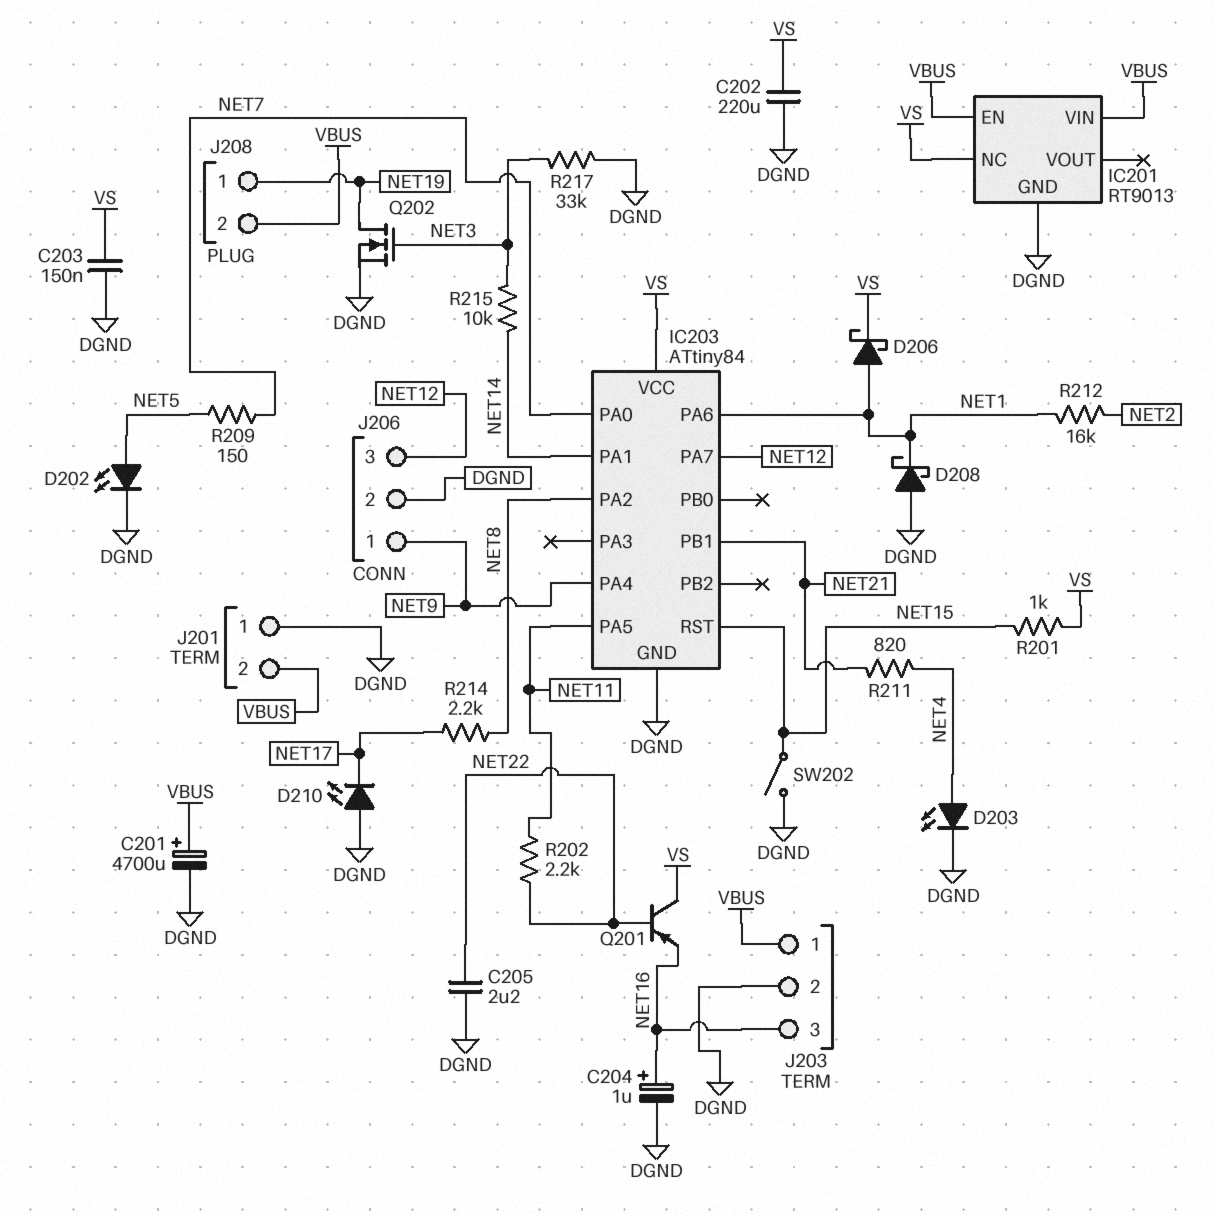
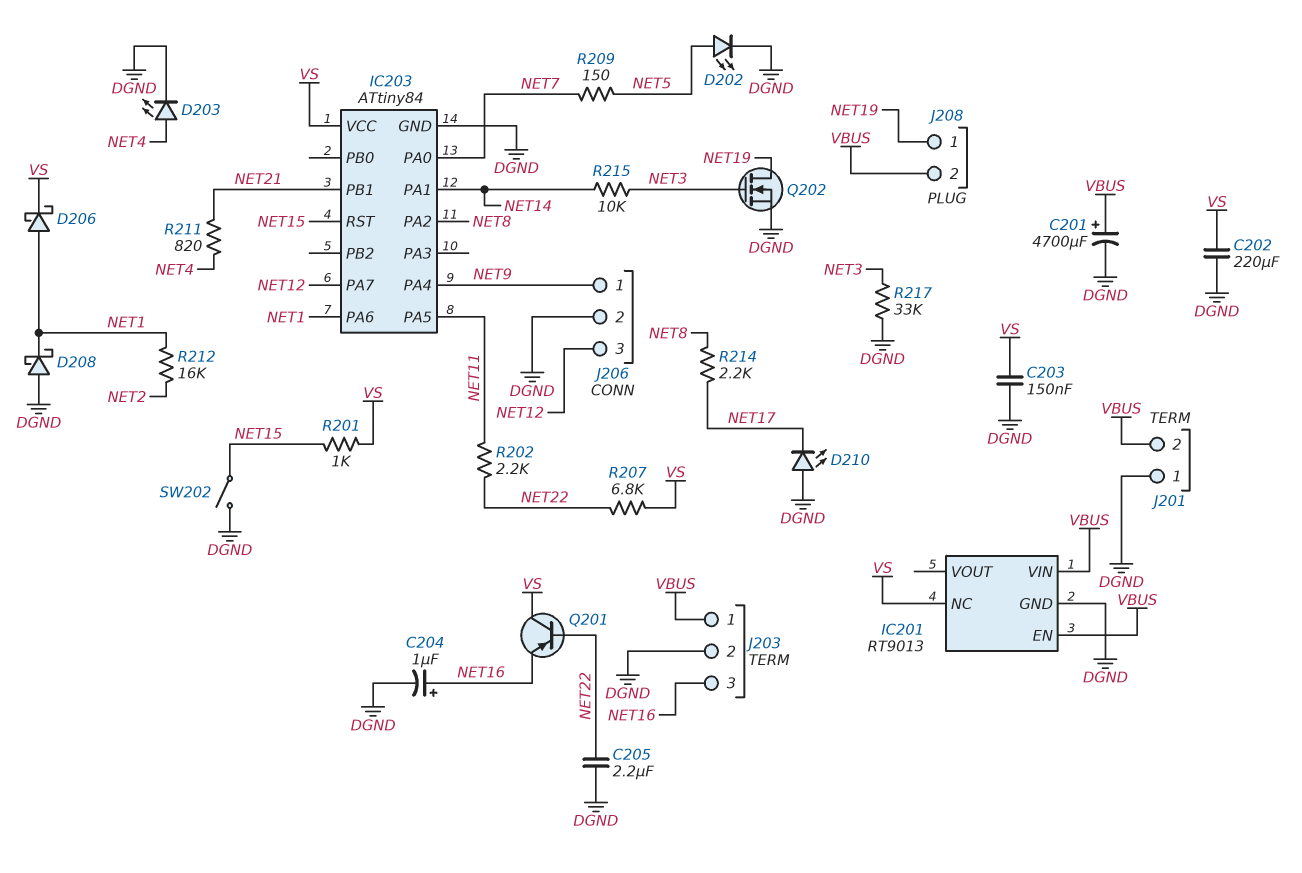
R207: none -> 6.8k (NET22, VS)

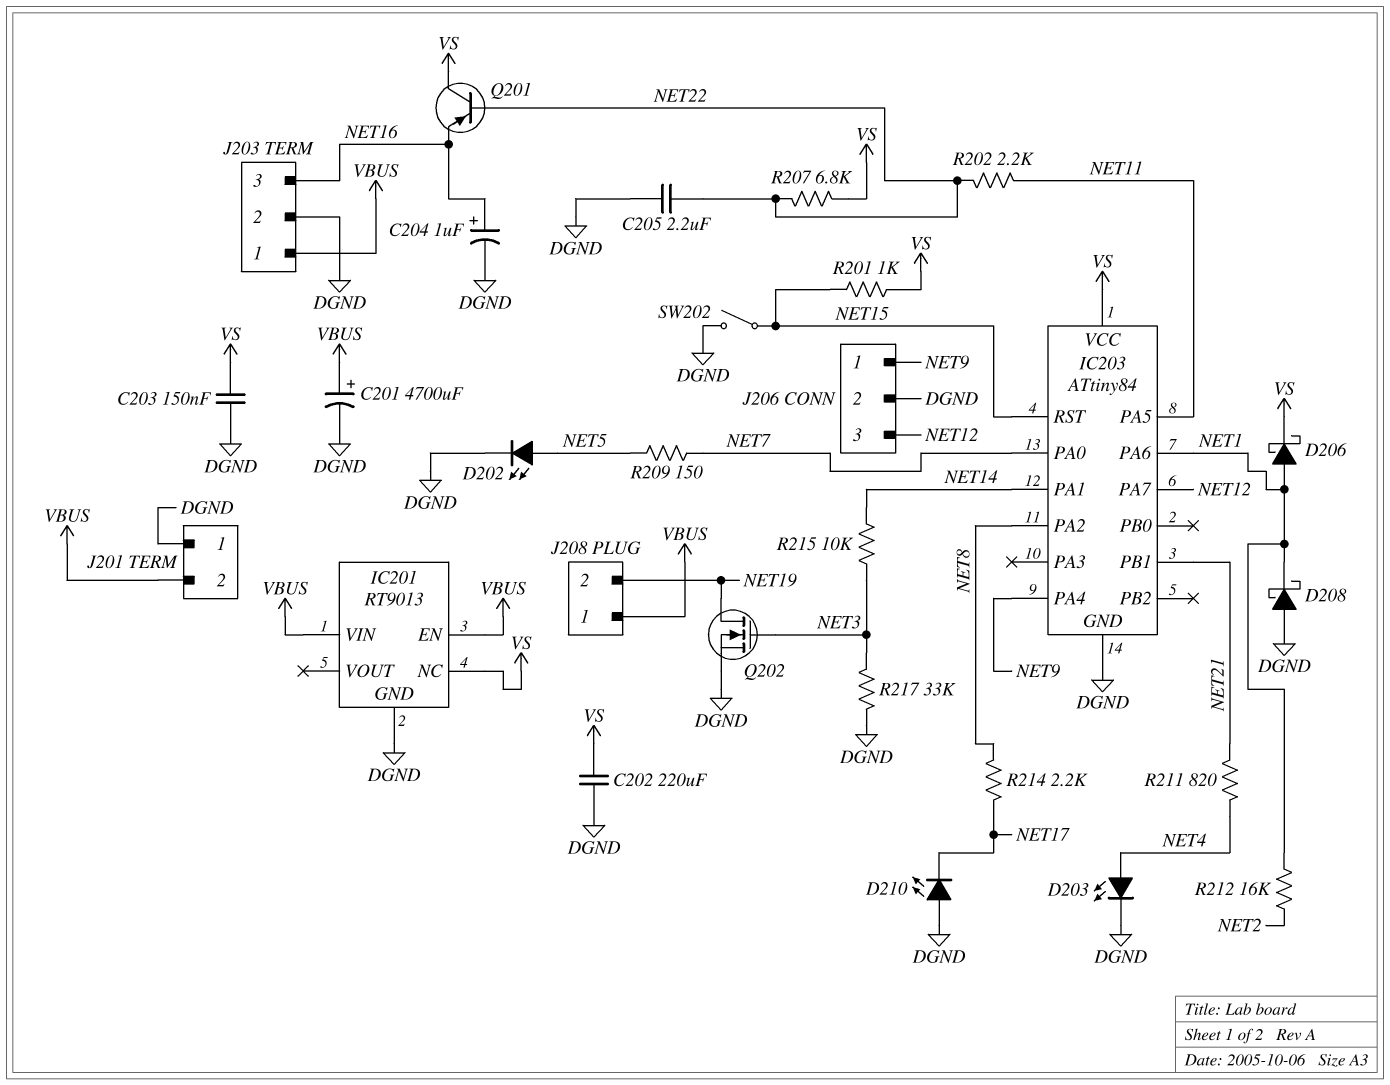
J208 pin 1: NET19 -> VBUS
J208 pin 2: VBUS -> NET19

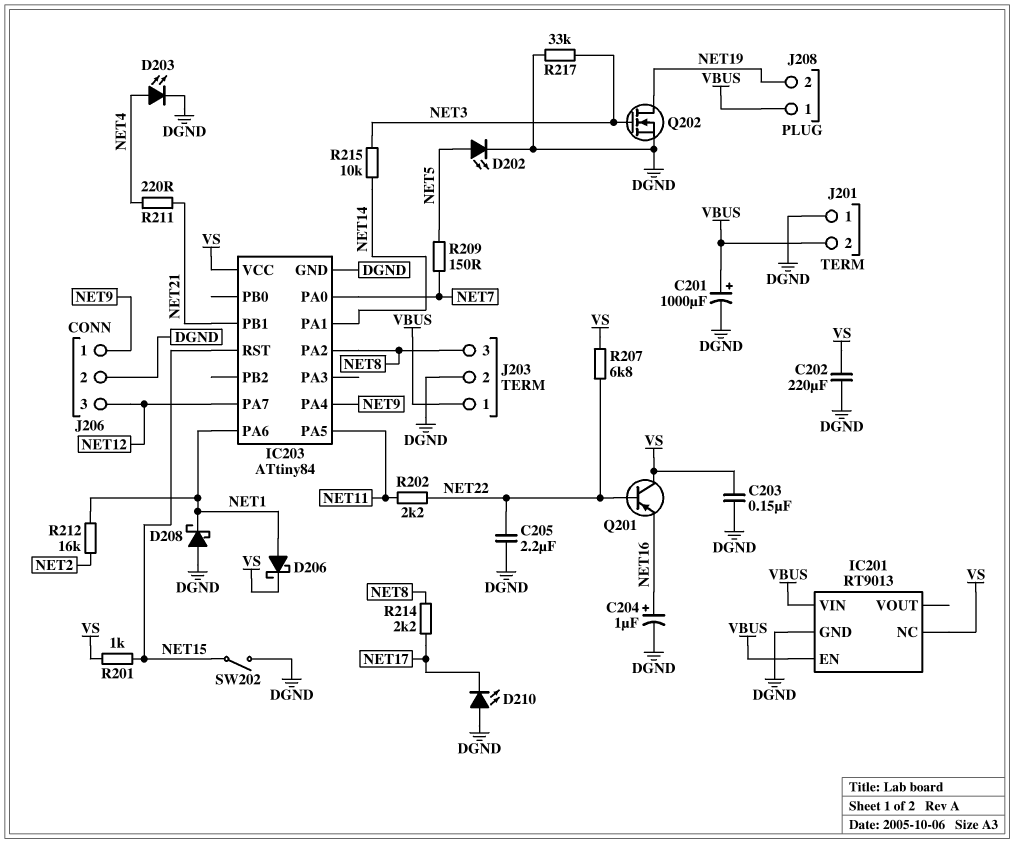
C201: 4700uF (plus VBUS, minus DGND) -> 1000uF (plus VBUS, minus DGND)
J203 pin 3: NET16 -> NET8
R211: 820 (NET4, NET21) -> 220 (NET4, NET21)

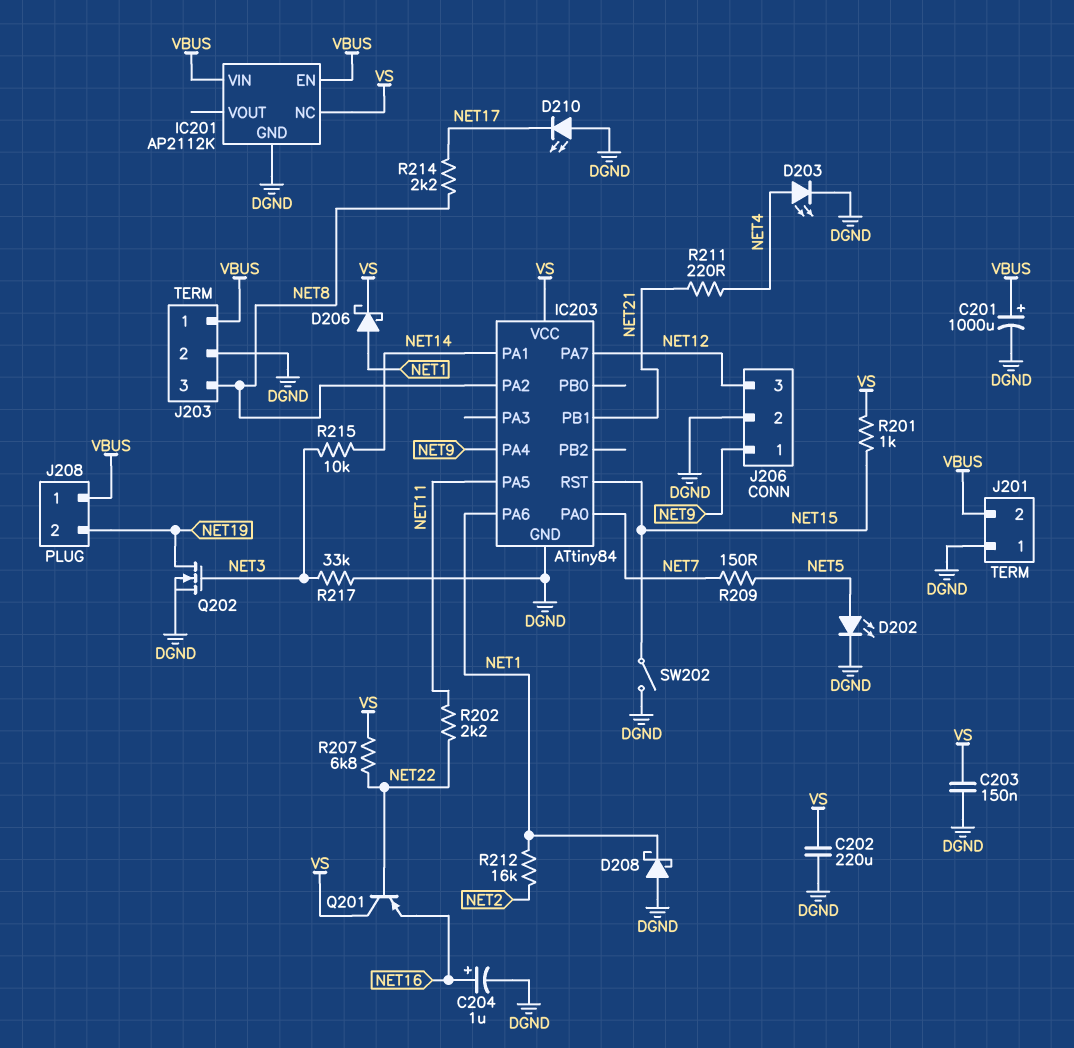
C205: 2.2uF (DGND, NET22) -> none
IC201: RT9013 -> AP2112K

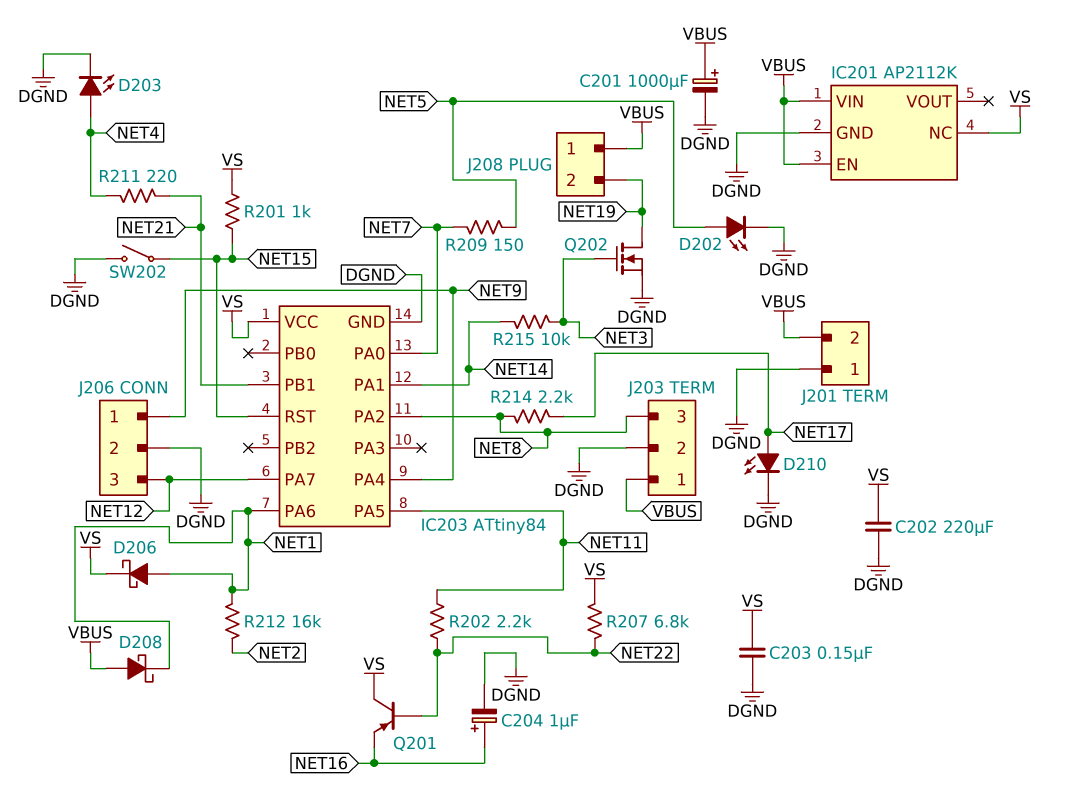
D208: schottky (A DGND, K NET1) -> schottky (A VBUS, K NET1)
D210: LED (A DGND, K NET17) -> LED (A NET17, K DGND)
R217: 33k (DGND, NET3) -> none

